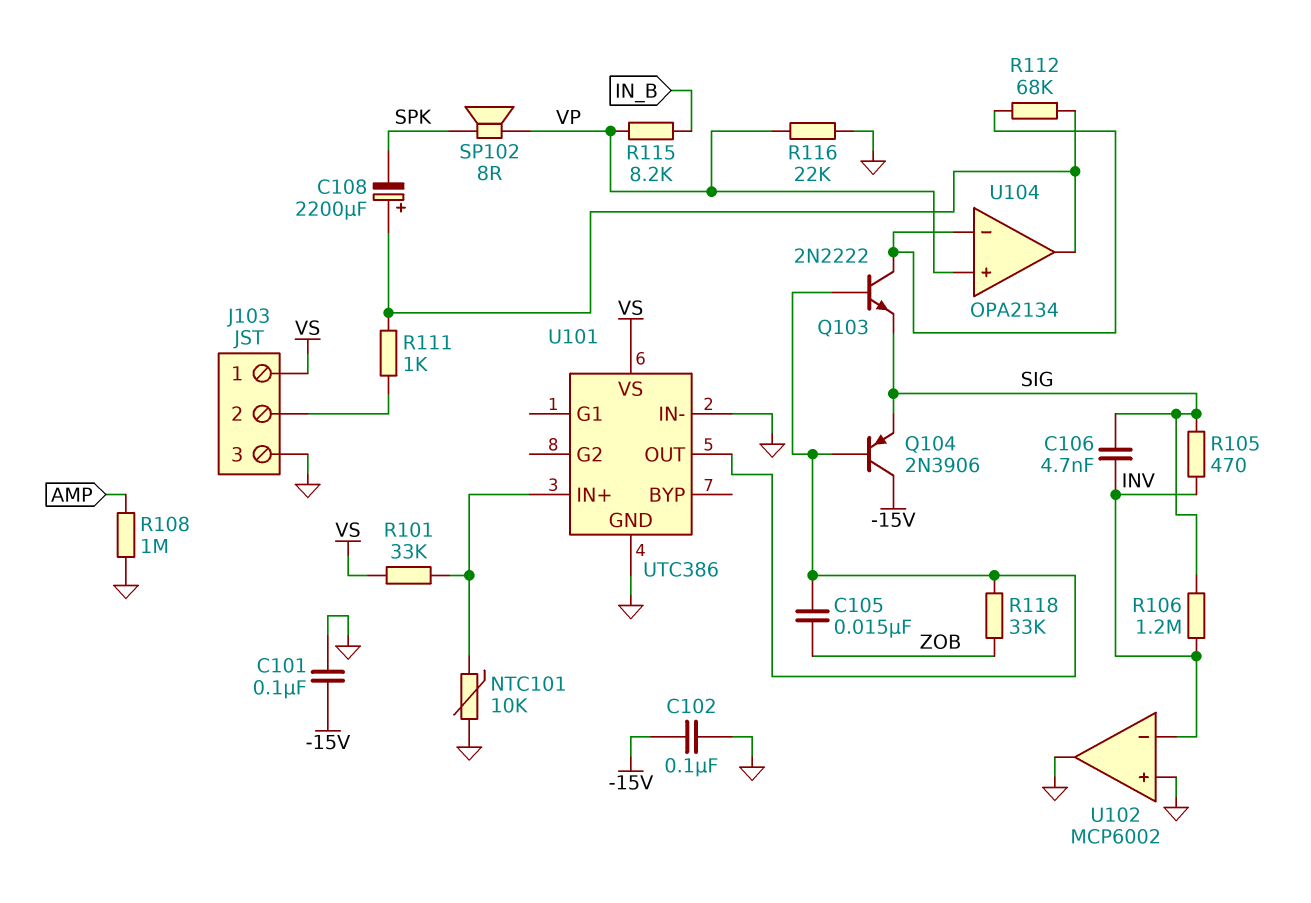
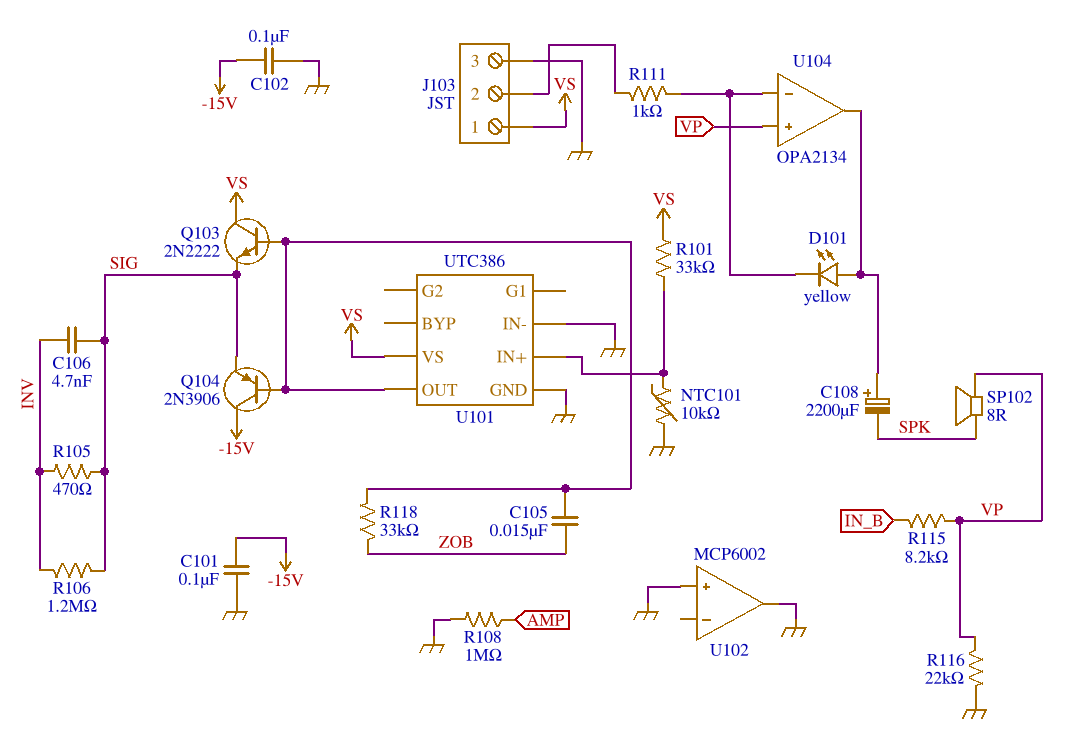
D101: none -> LED yellow (A U104/out, K U104/in-)
Q103: NPN 2N2222 (B U101/OUT, C U104/in-, E SIG) -> NPN 2N2222 (B U101/OUT, C VS, E SIG)
R111: 1k (J103/2, U104/out) -> 1k (J103/2, U104/in-)
R112: 68k (U104/in-, U104/out) -> none
U102 pin in-: INV -> none

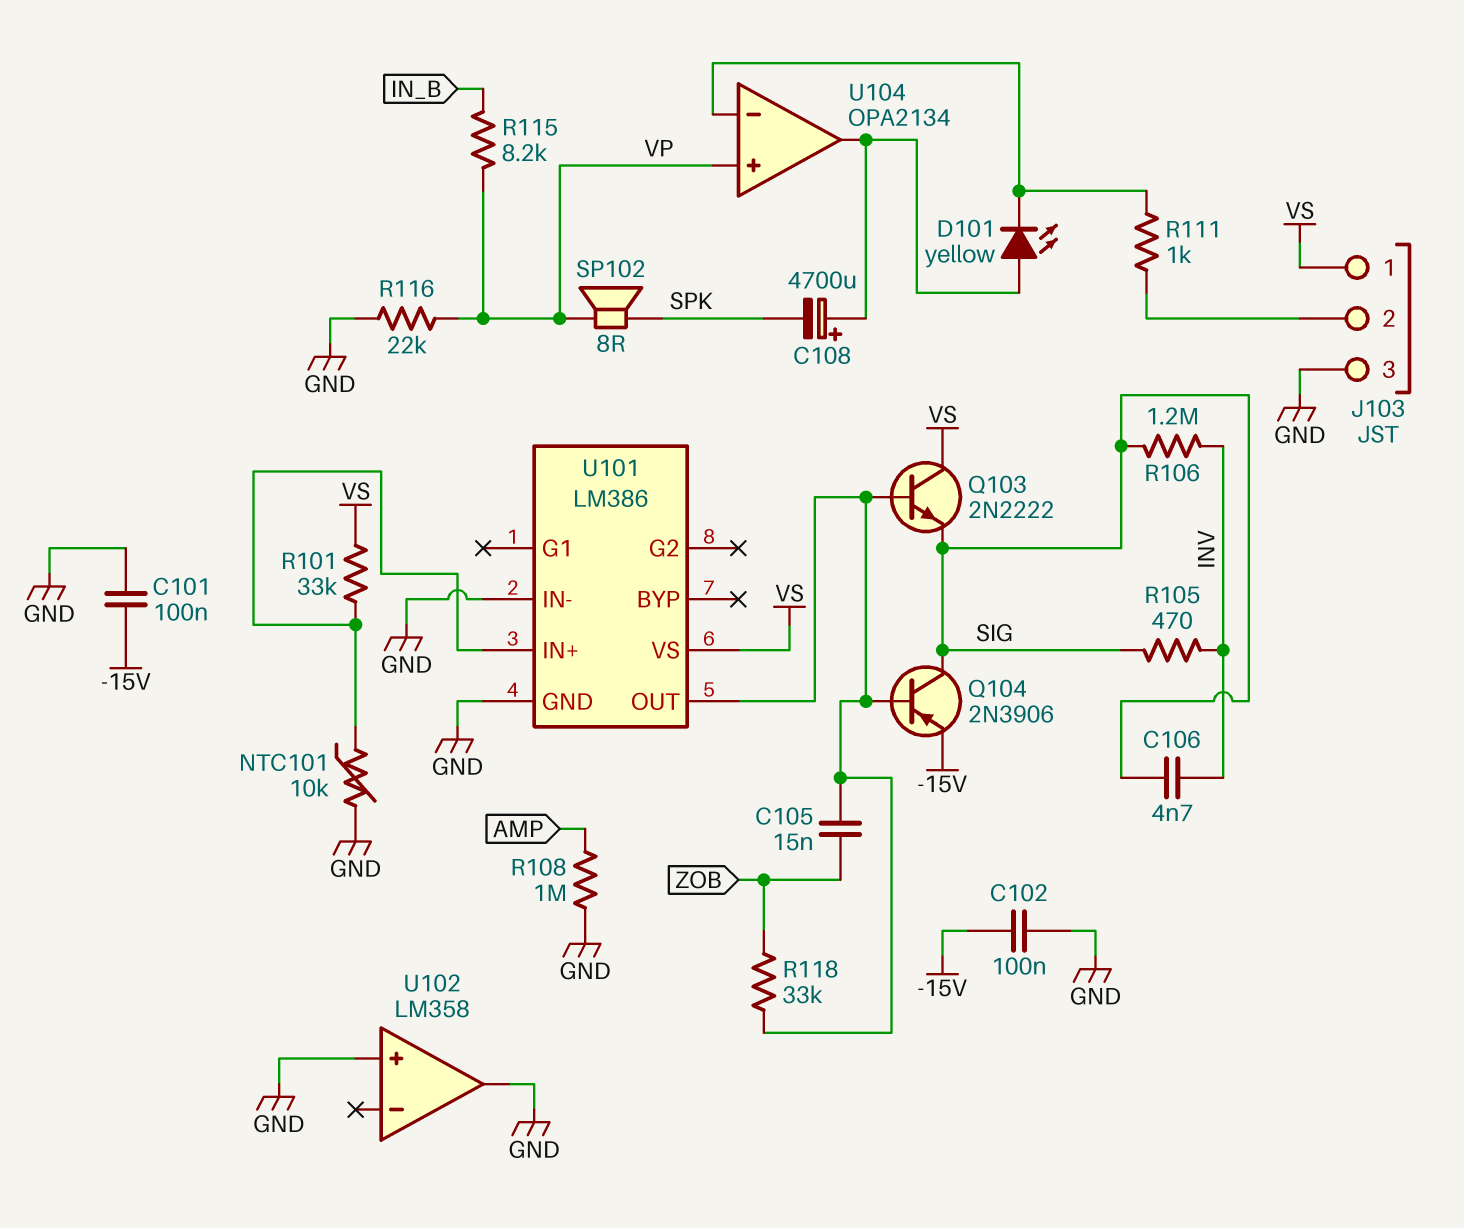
C108: 2200uF (plus U104/out, minus SPK) -> 4700uF (plus U104/out, minus SPK)
Q104: PNP 2N3906 (B U101/OUT, C -15V, E SIG) -> PNP 2N3906 (B U101/OUT, C SIG, E -15V)
U101: UTC386 -> LM386
U102: MCP6002 -> LM358

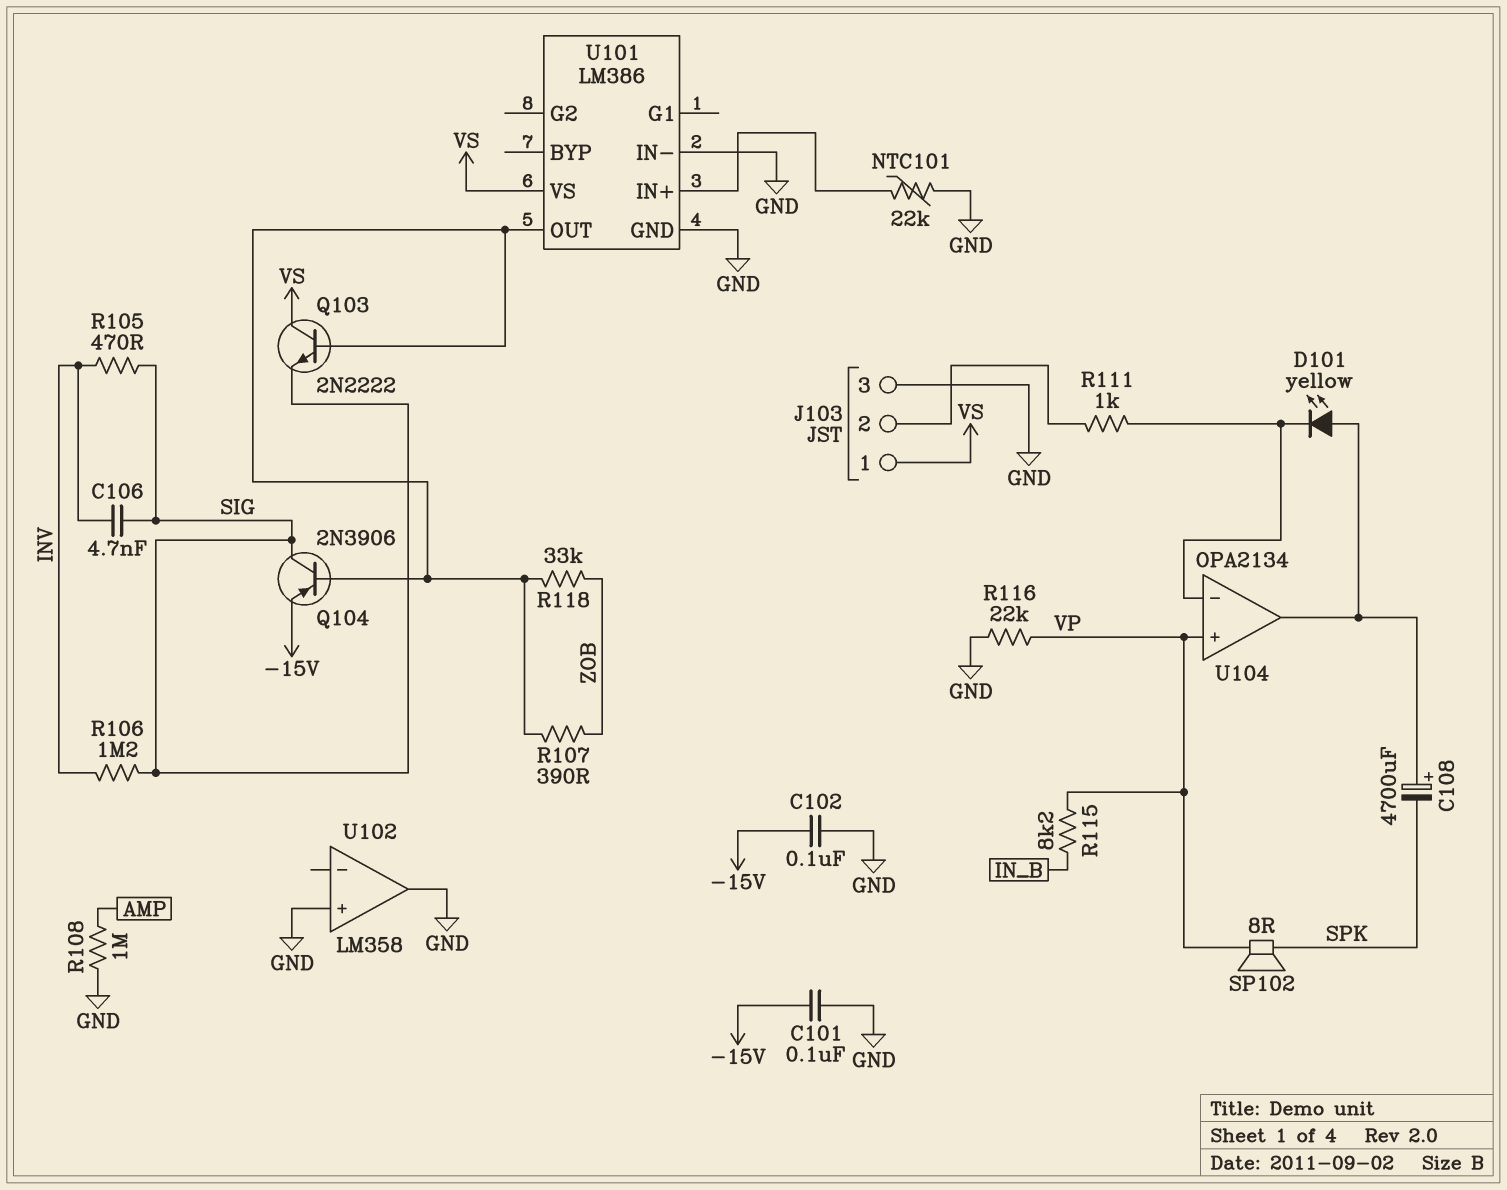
C105: 15nF (U101/OUT, ZOB) -> none
NTC101: 10k (GND, U101/IN+) -> 22k (GND, U101/IN+)
R101: 33k (U101/IN+, VS) -> none
R107: none -> 390 (U101/OUT, ZOB)

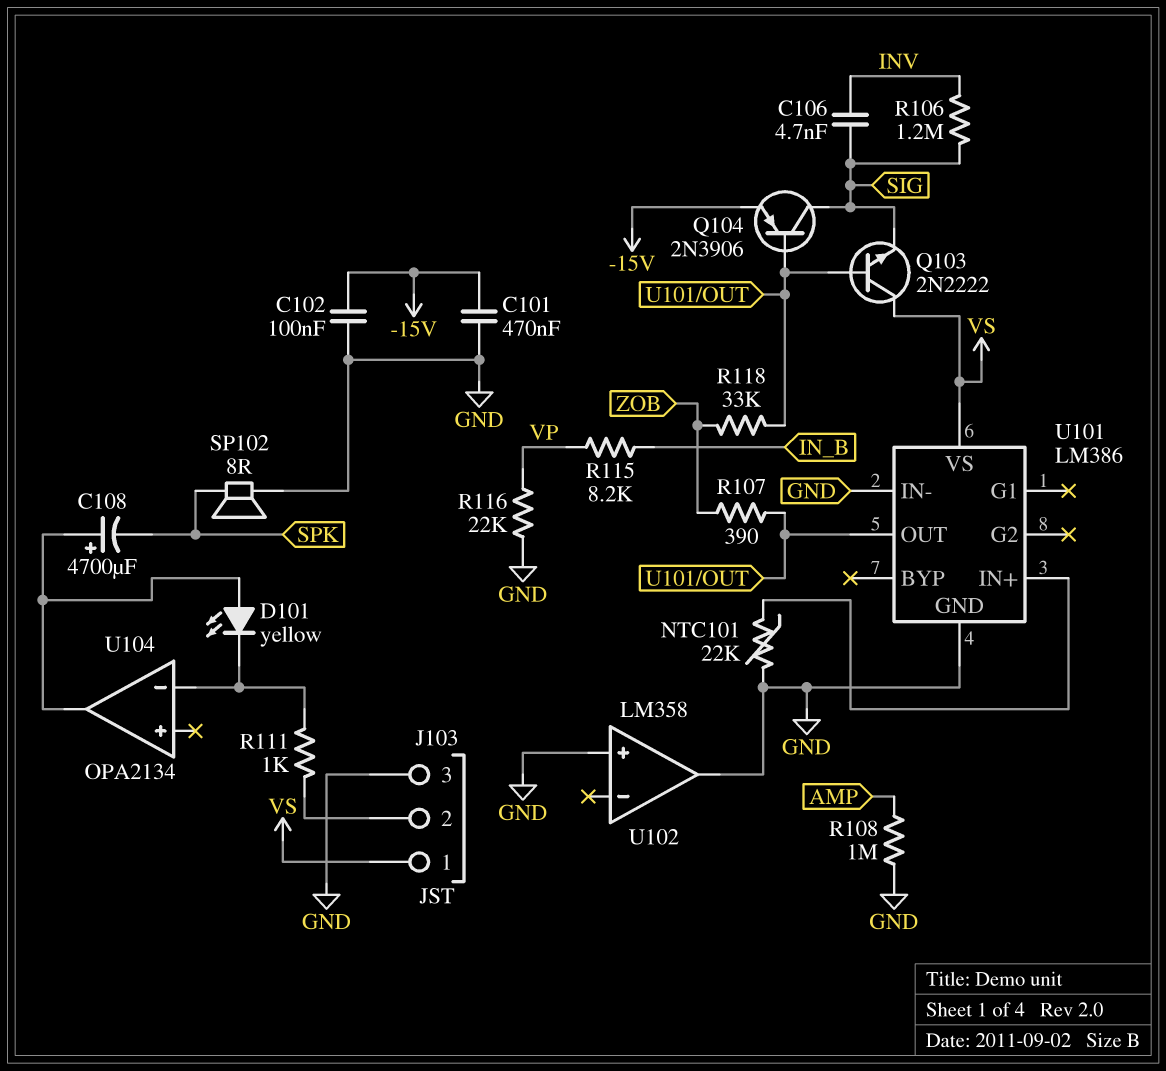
C101: 100nF (-15V, GND) -> 470nF (-15V, GND)
R105: 470 (INV, SIG) -> none
SP102: speaker 8R (SPK, VP) -> speaker 8R (GND, SPK)
U104 pin in+: VP -> none

